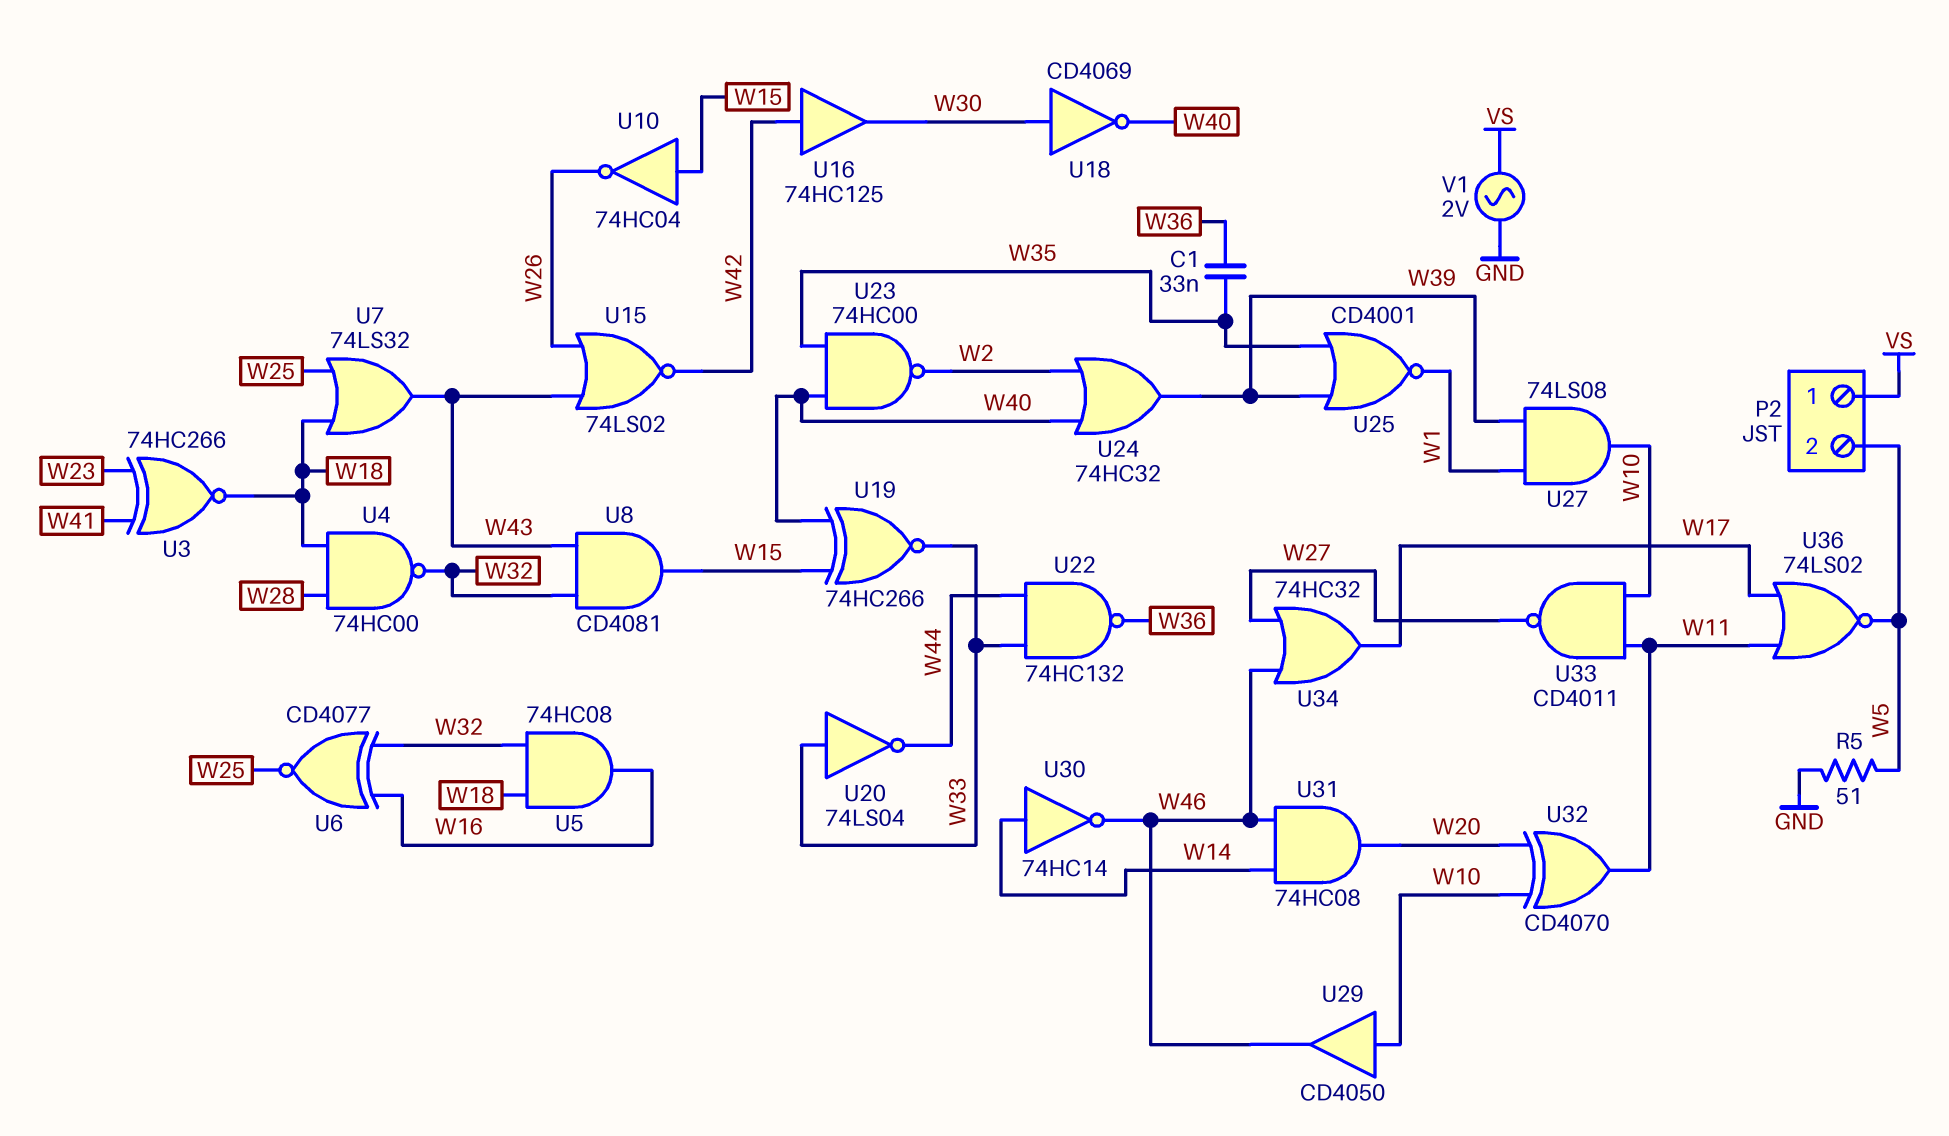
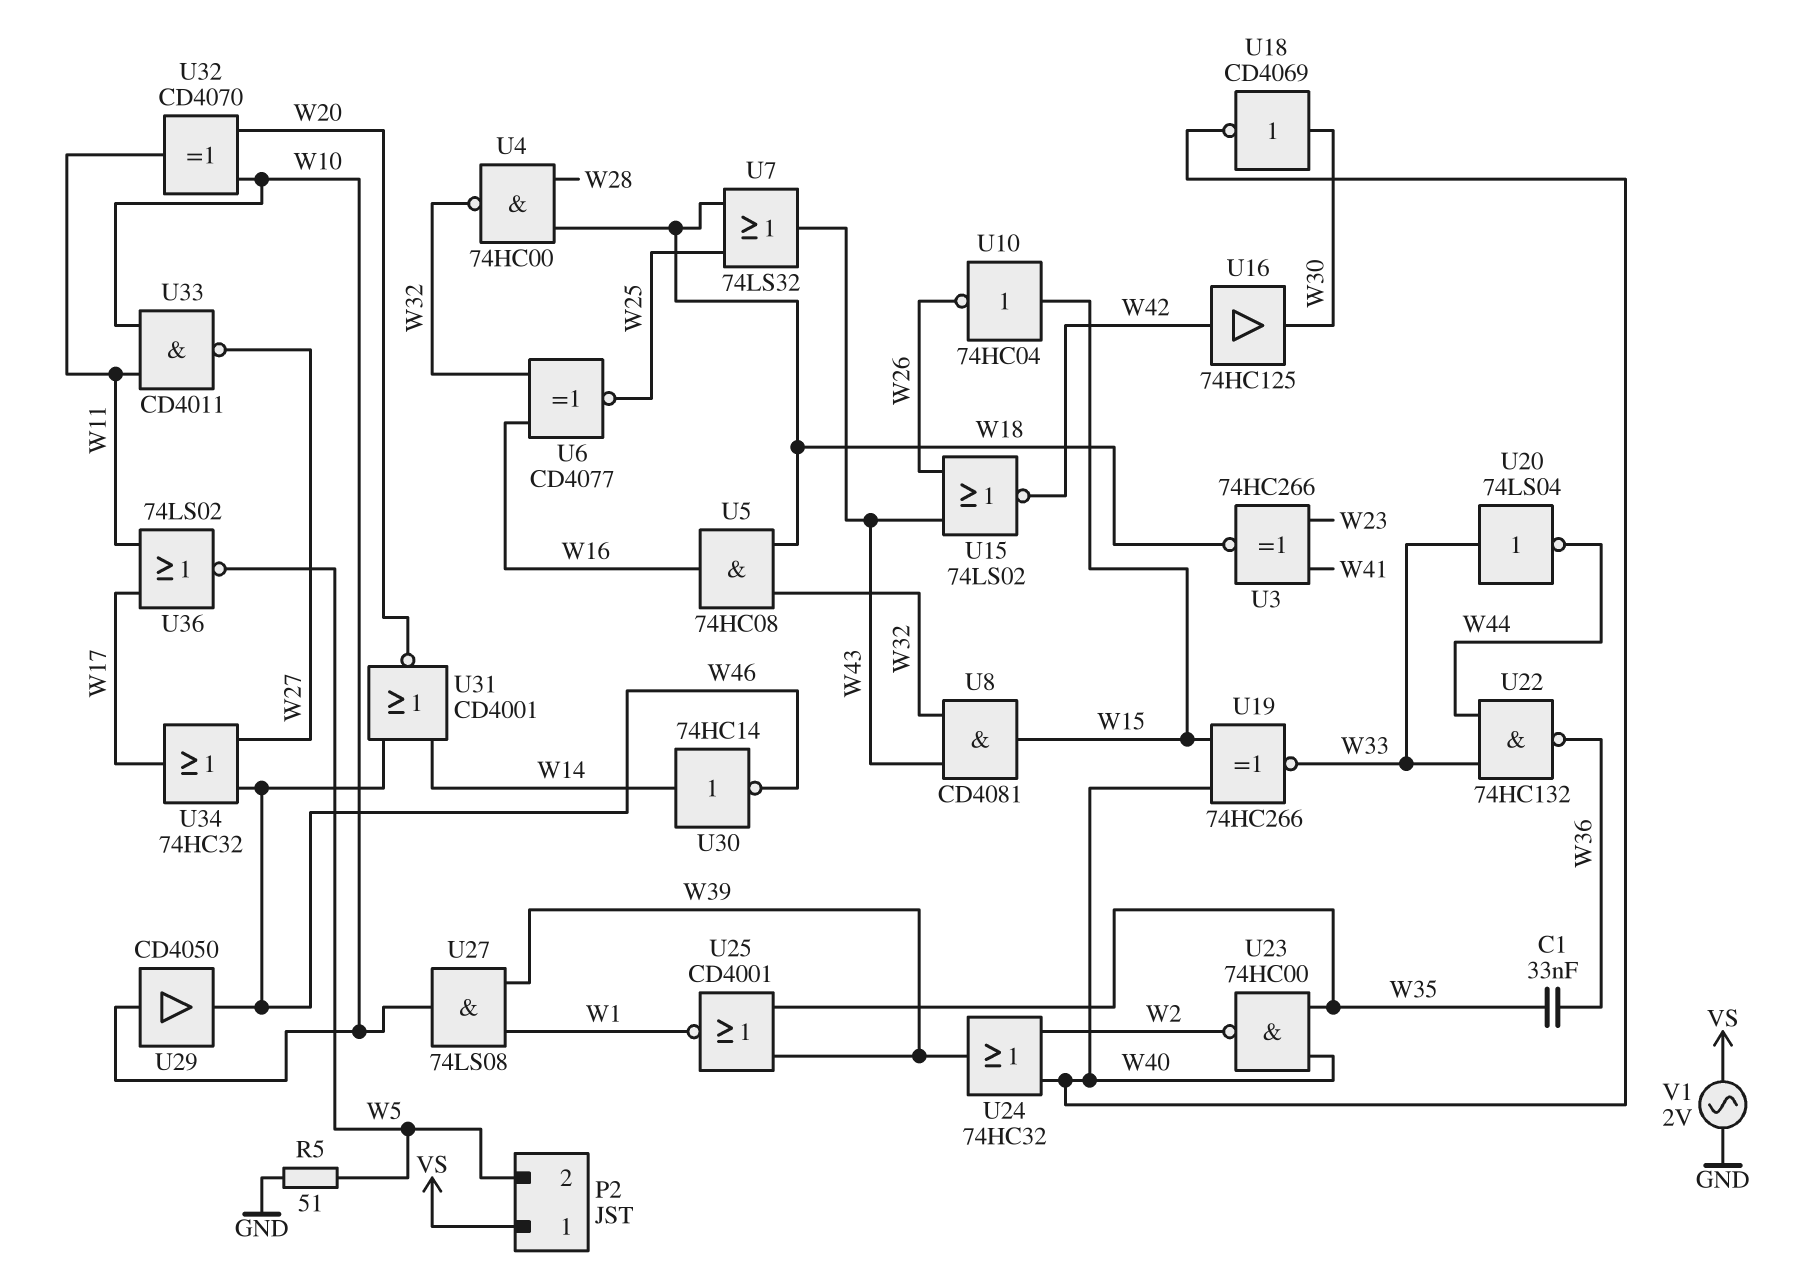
U31: AND 74HC08 (in W14, in W46, out W20) -> NOR CD4001 (in W14, in W46, out W20)

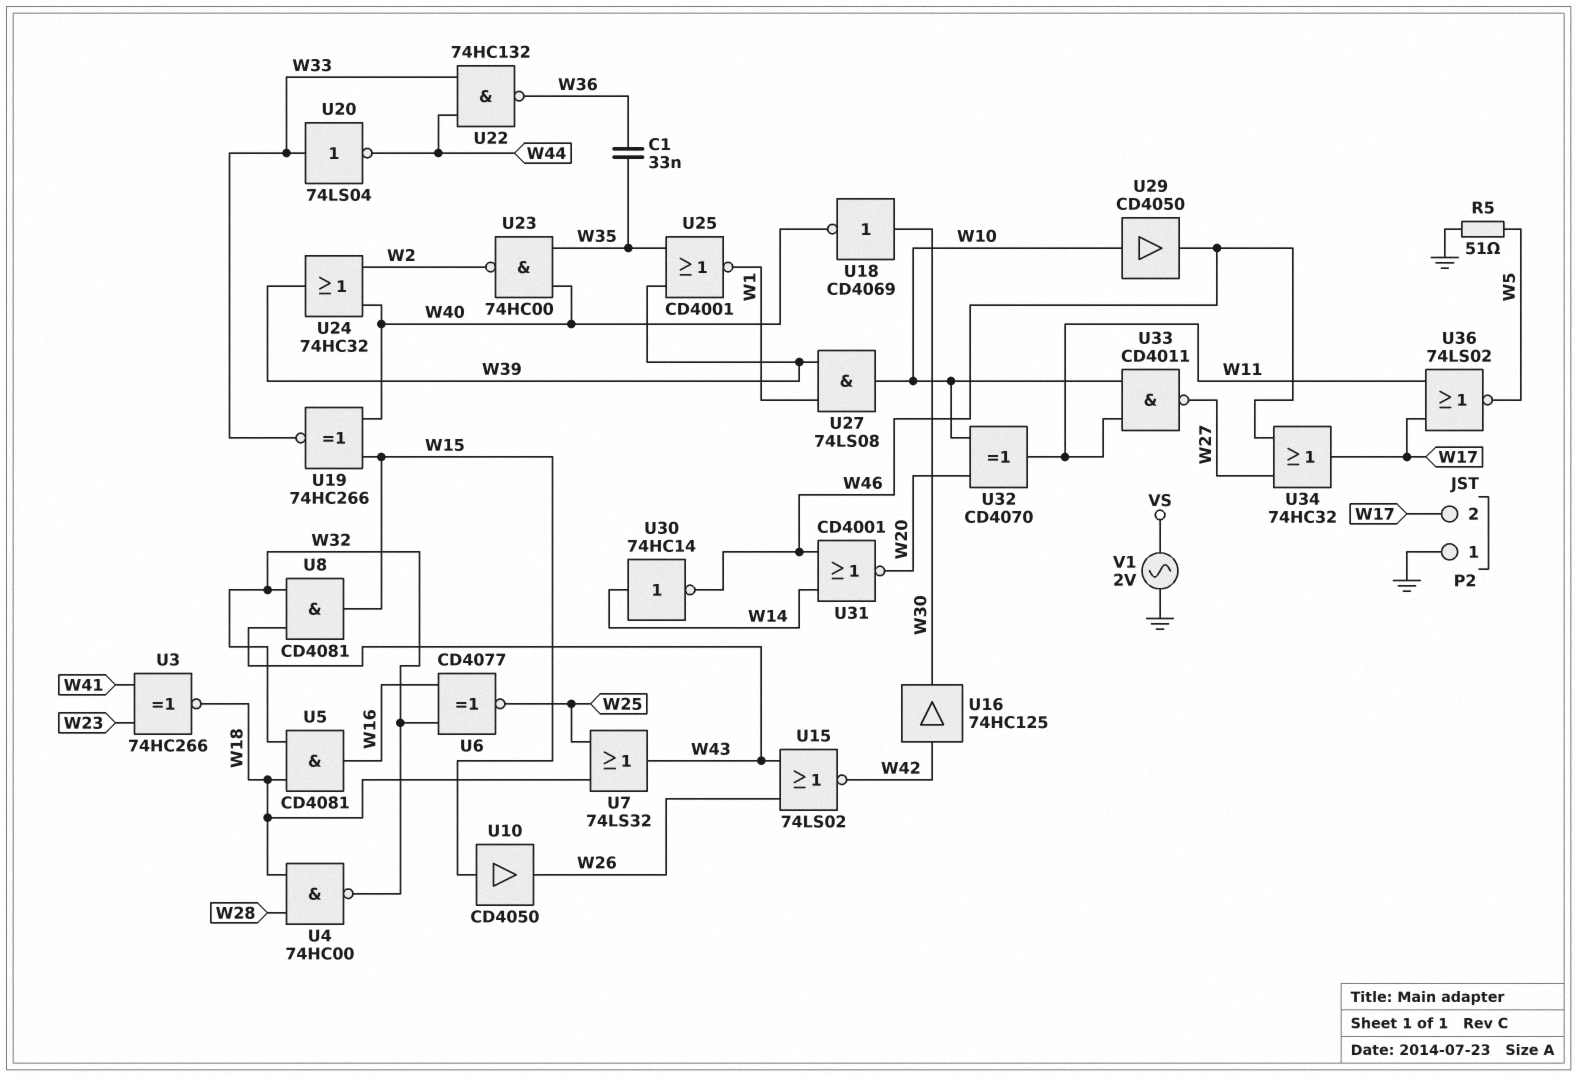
P2 pin 1: VS -> GND
P2 pin 2: W5 -> W17
U5: AND 74HC08 (in W18, in W32, out W16) -> AND CD4081 (in W18, in W32, out W16)
U10: NOT 74HC04 (in W15, out W26) -> buffer CD4050 (in W15, out W26)

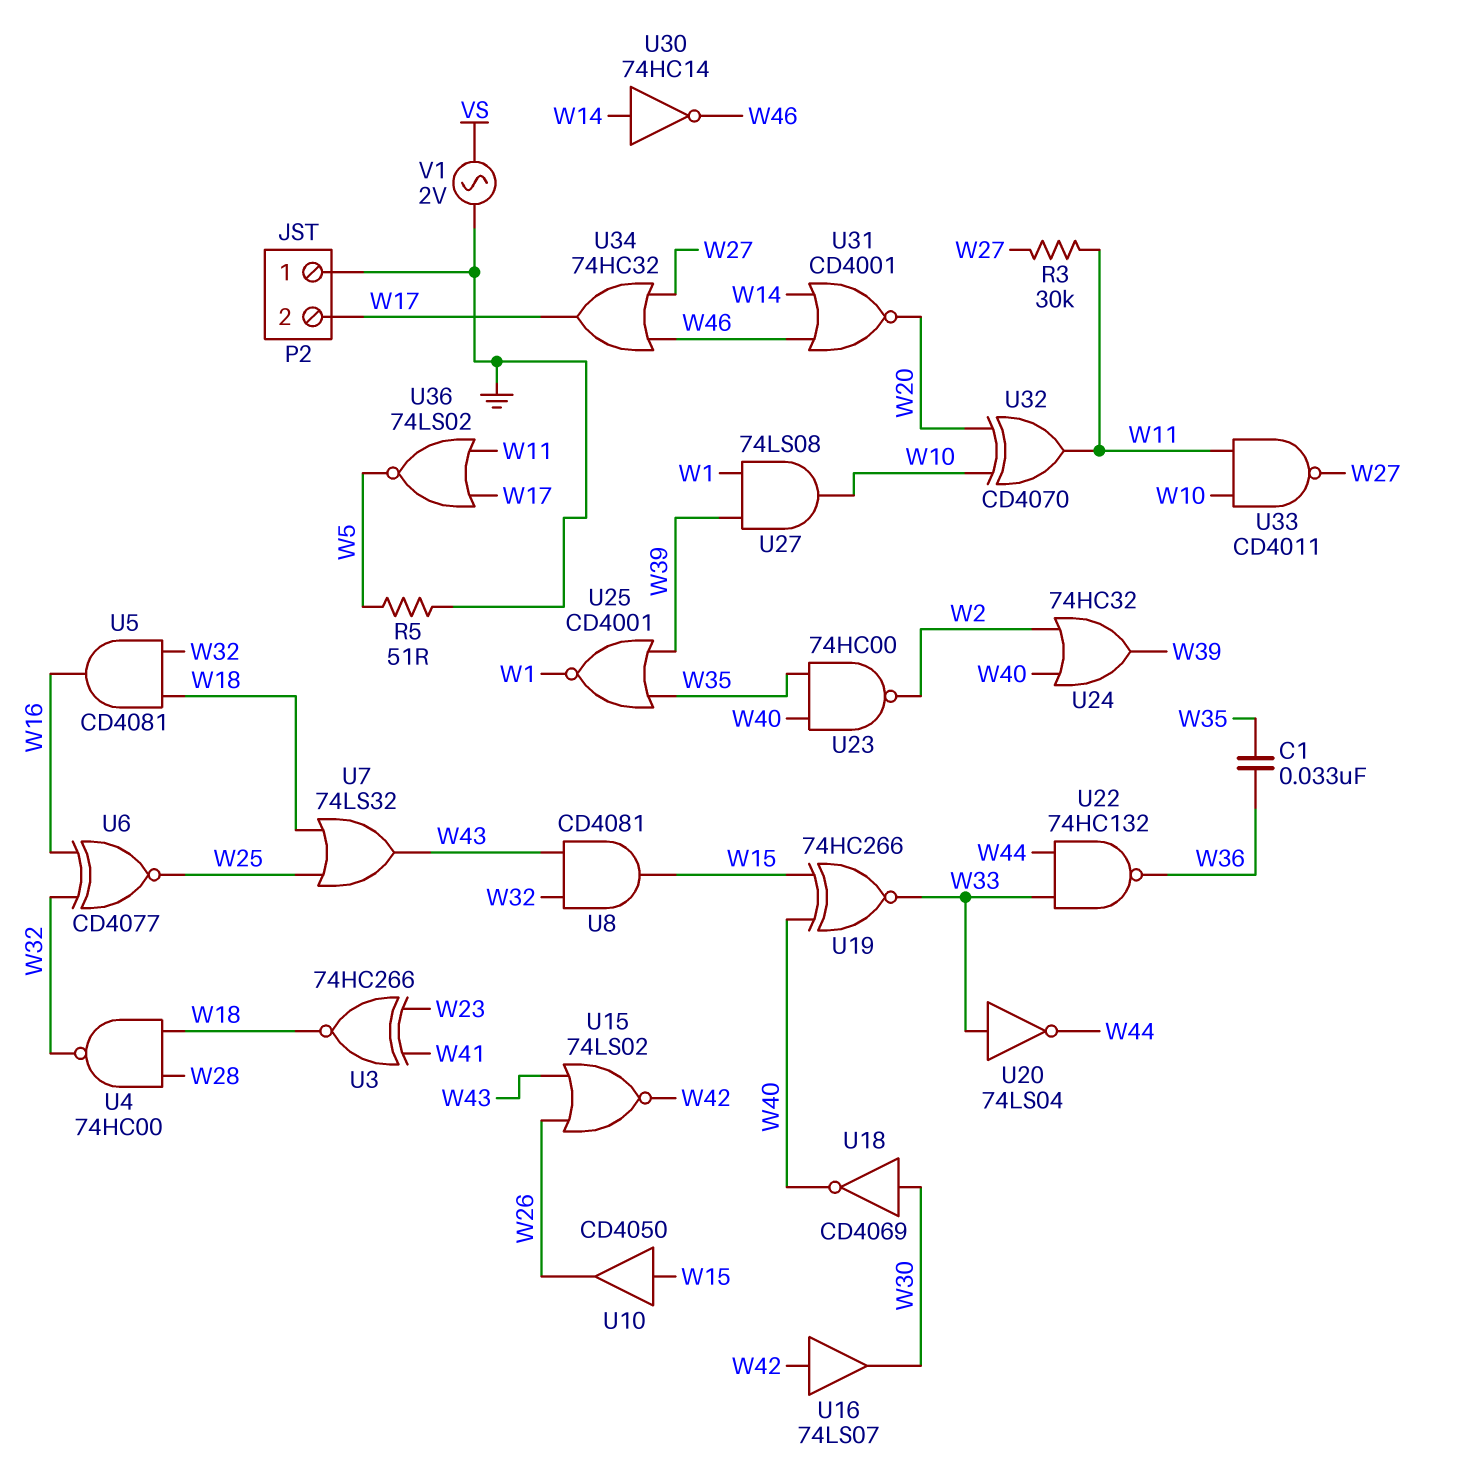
R3: none -> 30k (W11, W27)
U16: buffer 74HC125 (in W42, out W30) -> buffer 74LS07 (in W42, out W30)
U29: buffer CD4050 (in W10, out W46) -> none

